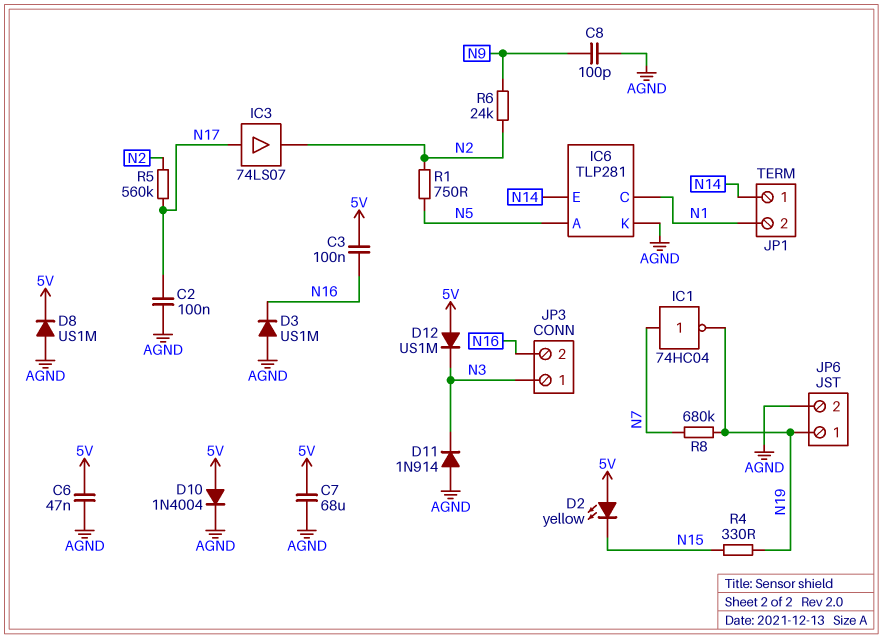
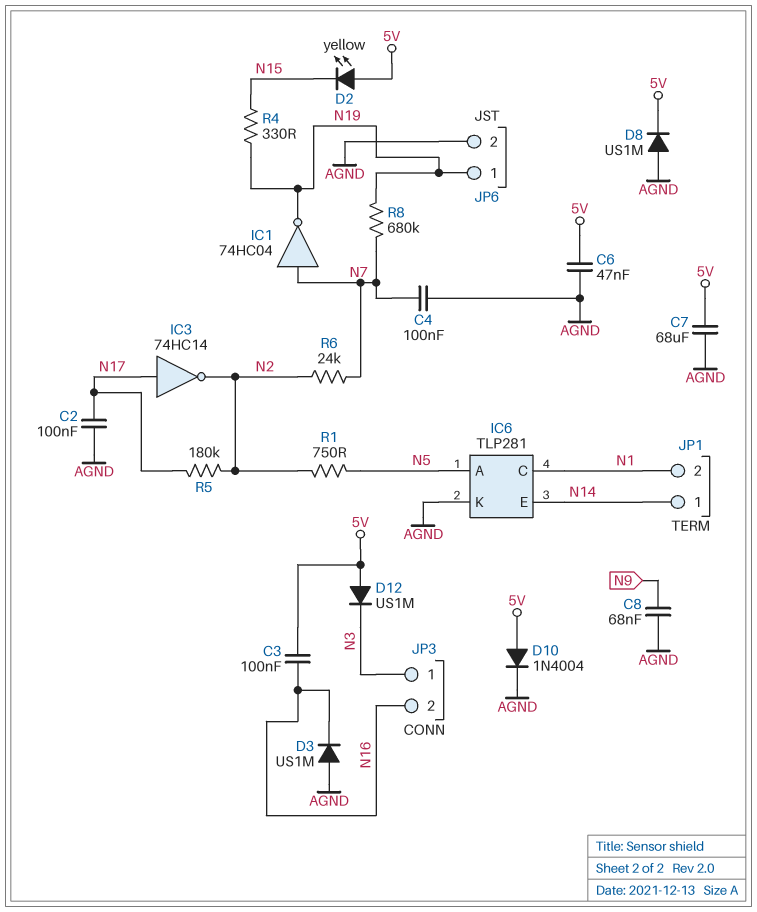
C4: none -> 100nF (AGND, N7)
C8: 100pF (AGND, N9) -> 68nF (AGND, N9)
D11: diode 1N914 (A AGND, K N3) -> none
IC3: buffer 74LS07 (in N17, out N2) -> NOT 74HC14 (in N17, out N2)
R5: 560k (N2, N17) -> 180k (N2, N17)
R6: 24k (N2, N9) -> 24k (N2, N7)

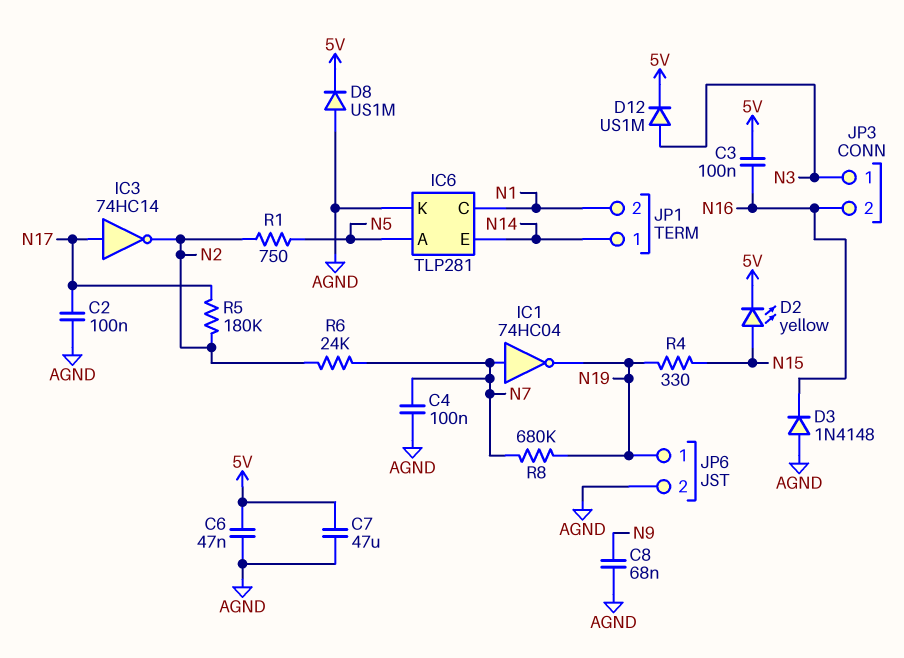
C7: 68uF (5V, AGND) -> 47uF (5V, AGND)
D2: LED yellow (A 5V, K N15) -> LED yellow (A N15, K 5V)
D3: diode US1M (A AGND, K N16) -> diode 1N4148 (A AGND, K N16)
D10: diode 1N4004 (A 5V, K AGND) -> none
D12: diode US1M (A 5V, K N3) -> diode US1M (A N3, K 5V)

